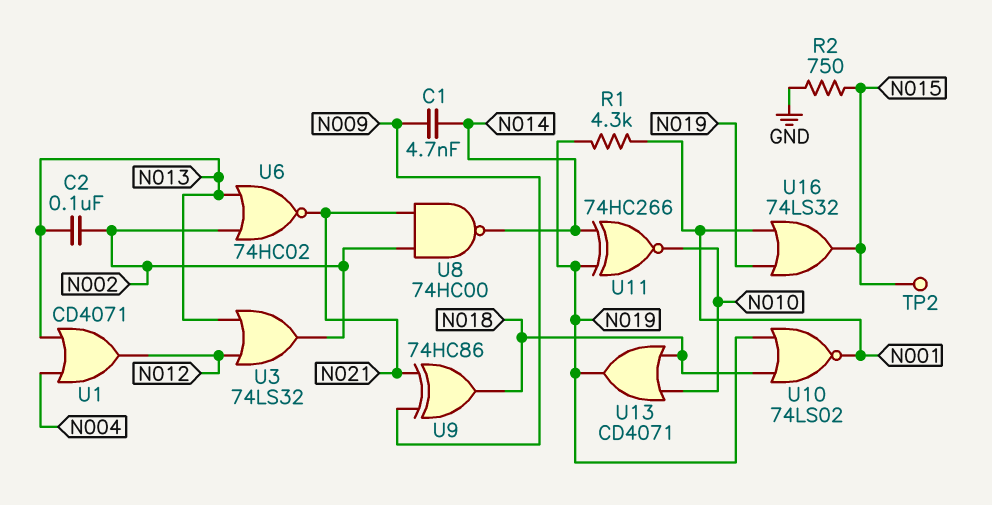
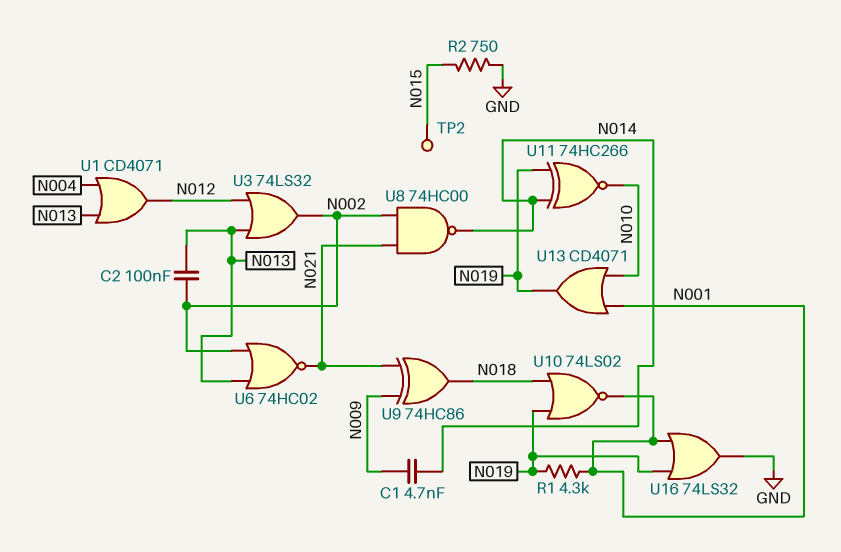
U13: OR CD4071 (in N010, in N018, out N019) -> OR CD4071 (in N001, in N010, out N019)
U16: OR 74LS32 (in N001, in N019, out N015) -> OR 74LS32 (in N001, in N019, out GND)

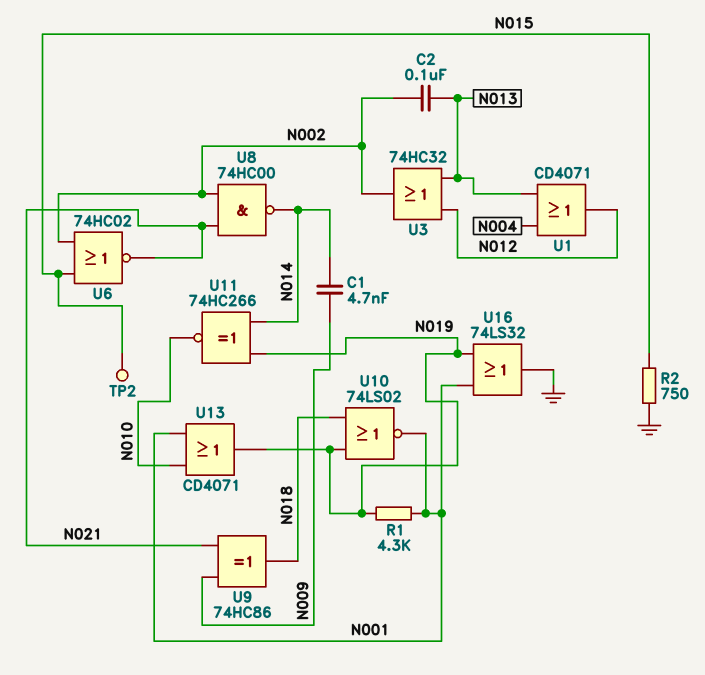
U3: OR 74LS32 (in N012, in N013, out N002) -> OR 74HC32 (in N012, in N013, out N002)
U6: NOR 74HC02 (in N002, in N013, out N021) -> NOR 74HC02 (in N002, in N015, out N021)

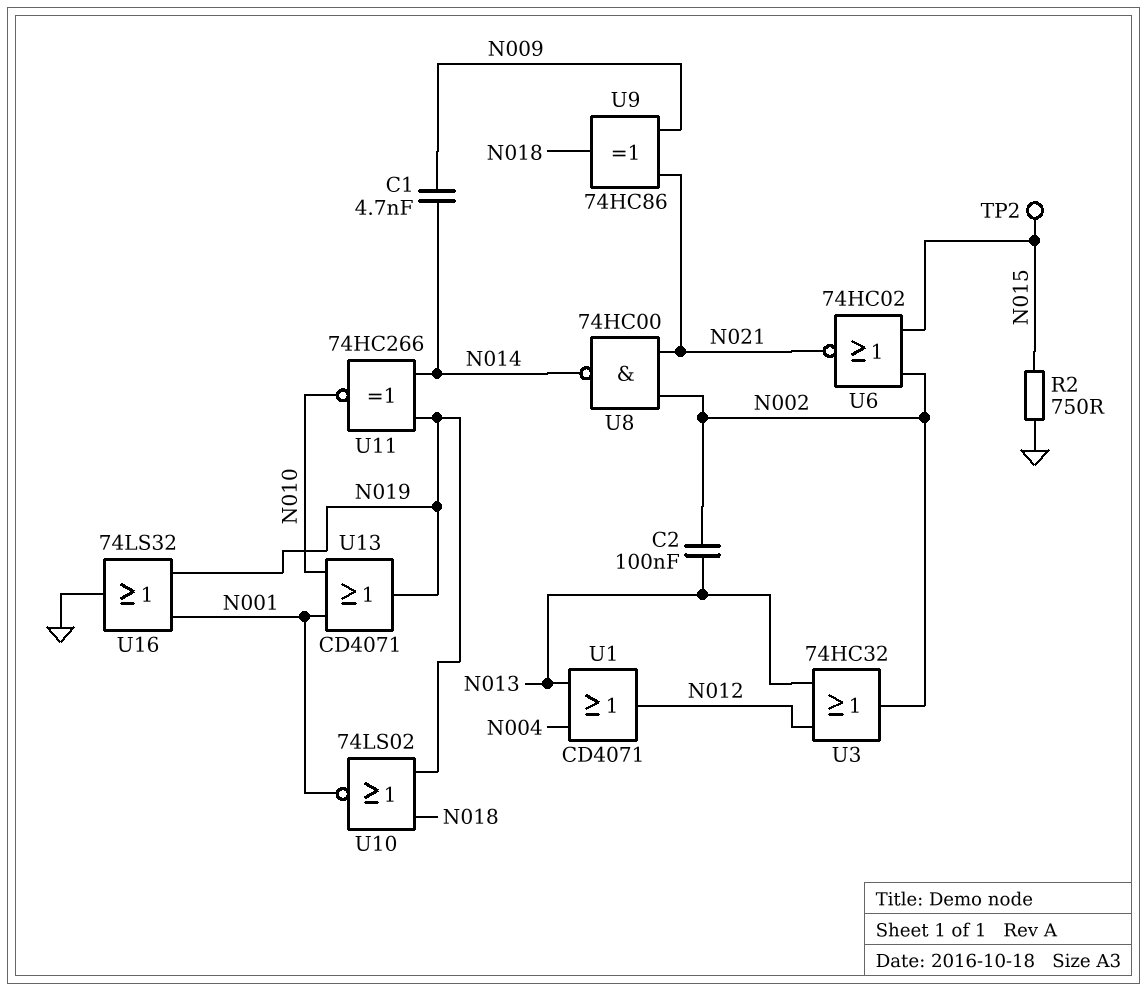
R1: 4.3k (N001, N019) -> none

